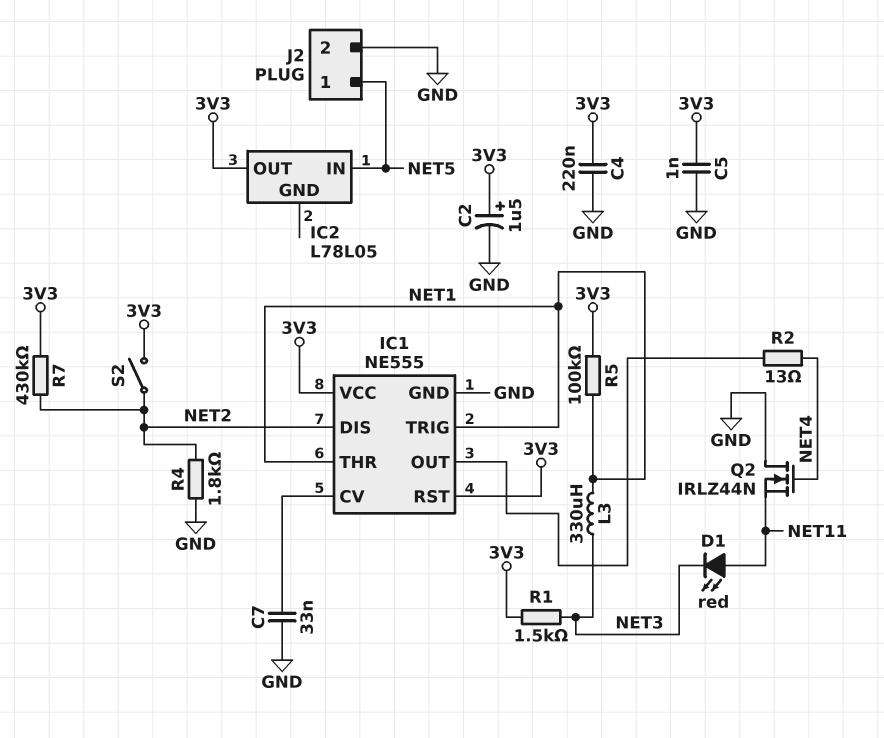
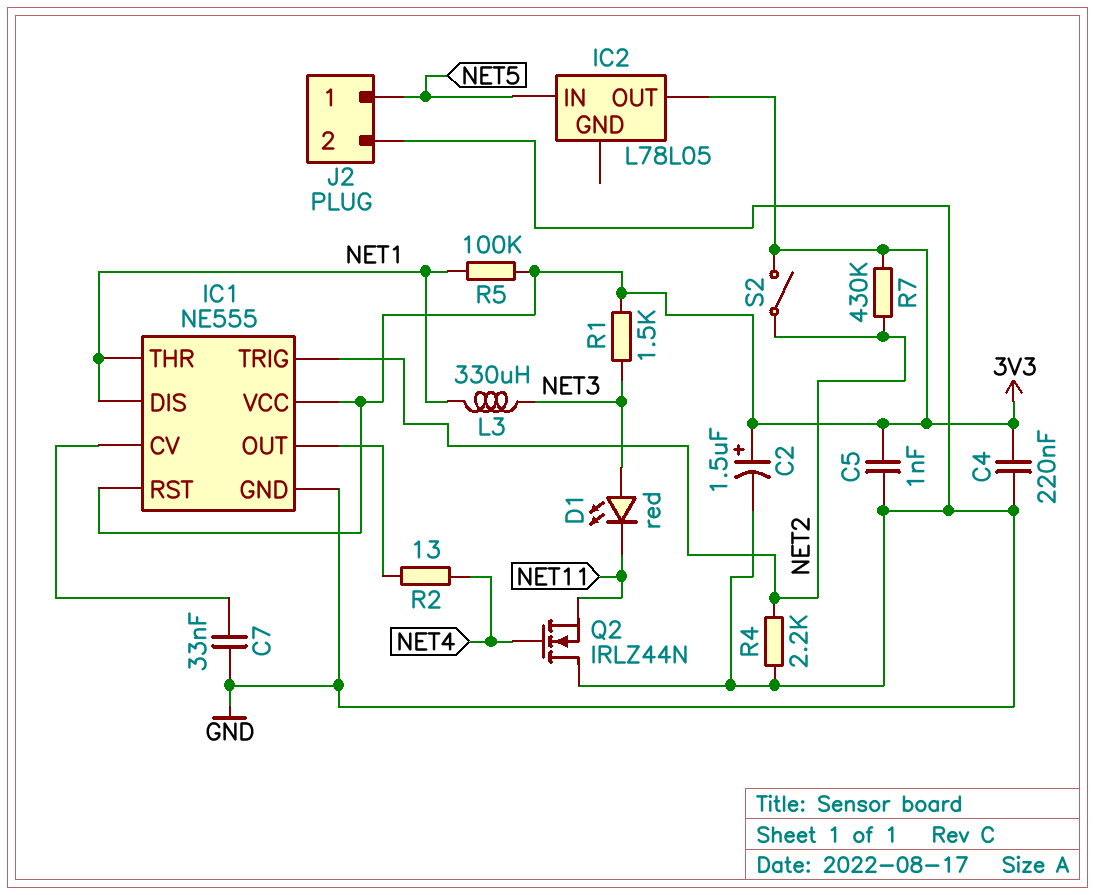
D1: LED red (A NET11, K NET3) -> LED red (A NET3, K NET11)
IC1 pin DIS: NET2 -> NET1
IC1 pin TRIG: NET1 -> NET2
R4: 1.8k (GND, NET2) -> 2.2k (GND, NET2)

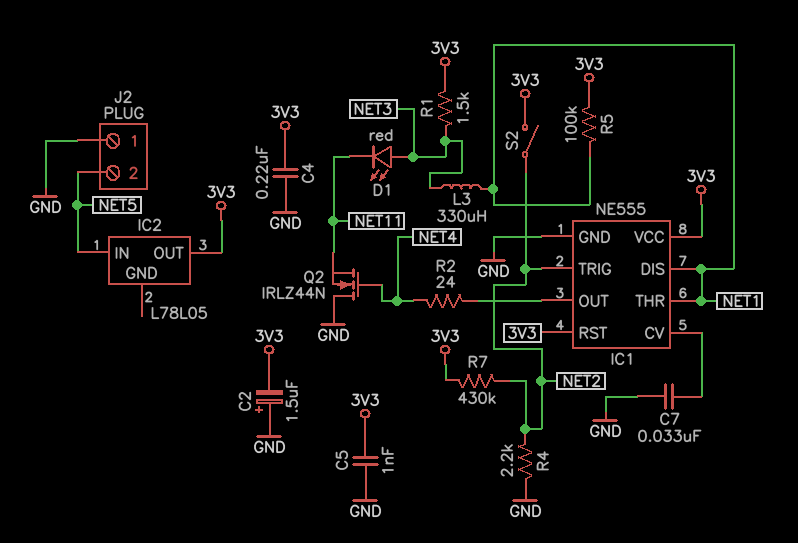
C2: 1.5uF (plus 3V3, minus GND) -> 1.5uF (plus GND, minus 3V3)
J2 pin 1: NET5 -> GND
J2 pin 2: GND -> NET5
R2: 13 (IC1/OUT, NET4) -> 24 (IC1/OUT, NET4)

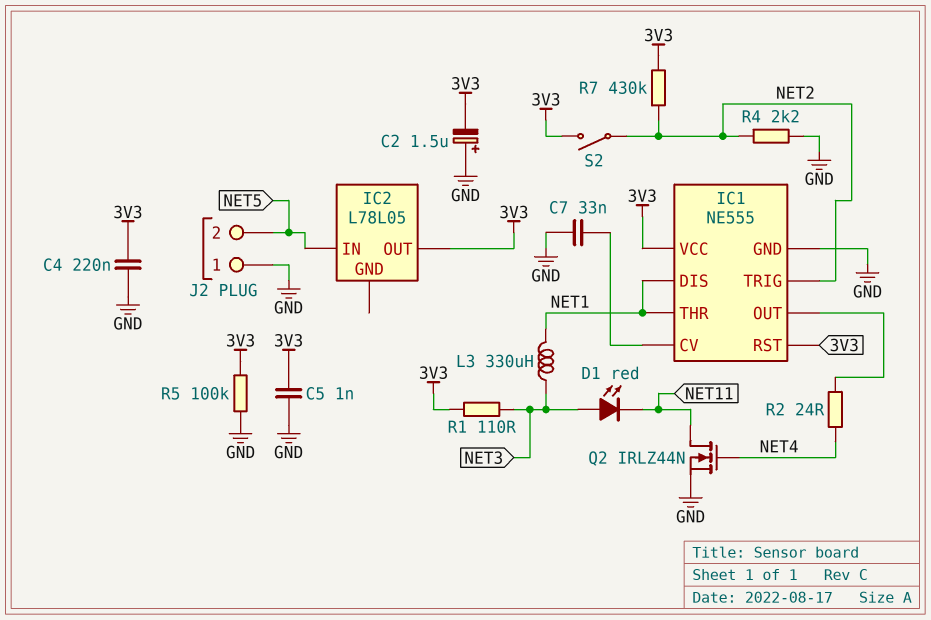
Q2: NMOS IRLZ44N (G NET4, D GND, S NET11) -> NMOS IRLZ44N (G NET4, D NET11, S GND)
R1: 1.5k (3V3, NET3) -> 110 (3V3, NET3)
R5: 100k (3V3, NET1) -> 100k (3V3, GND)

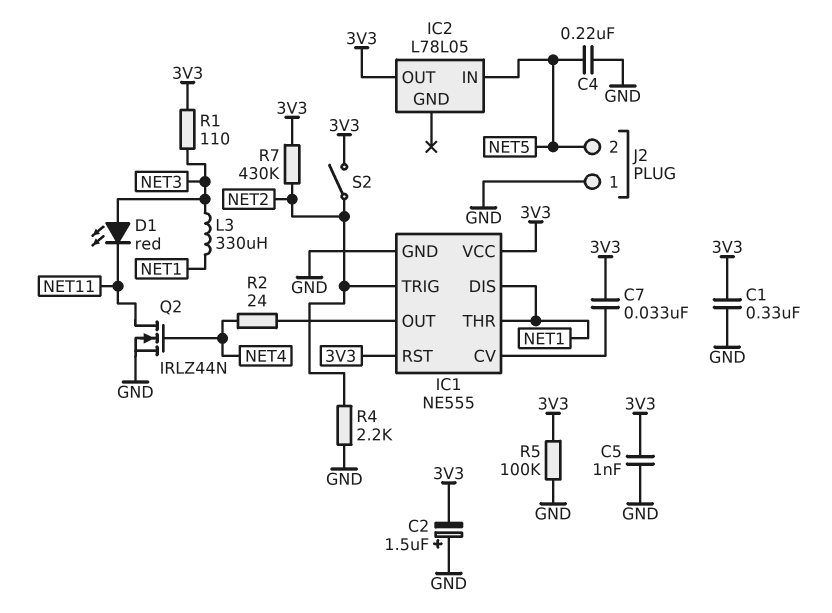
C1: none -> 330nF (3V3, GND)
C4: 220nF (3V3, GND) -> 220nF (GND, NET5)
C7: 33nF (GND, IC1/CV) -> 33nF (3V3, IC1/CV)

